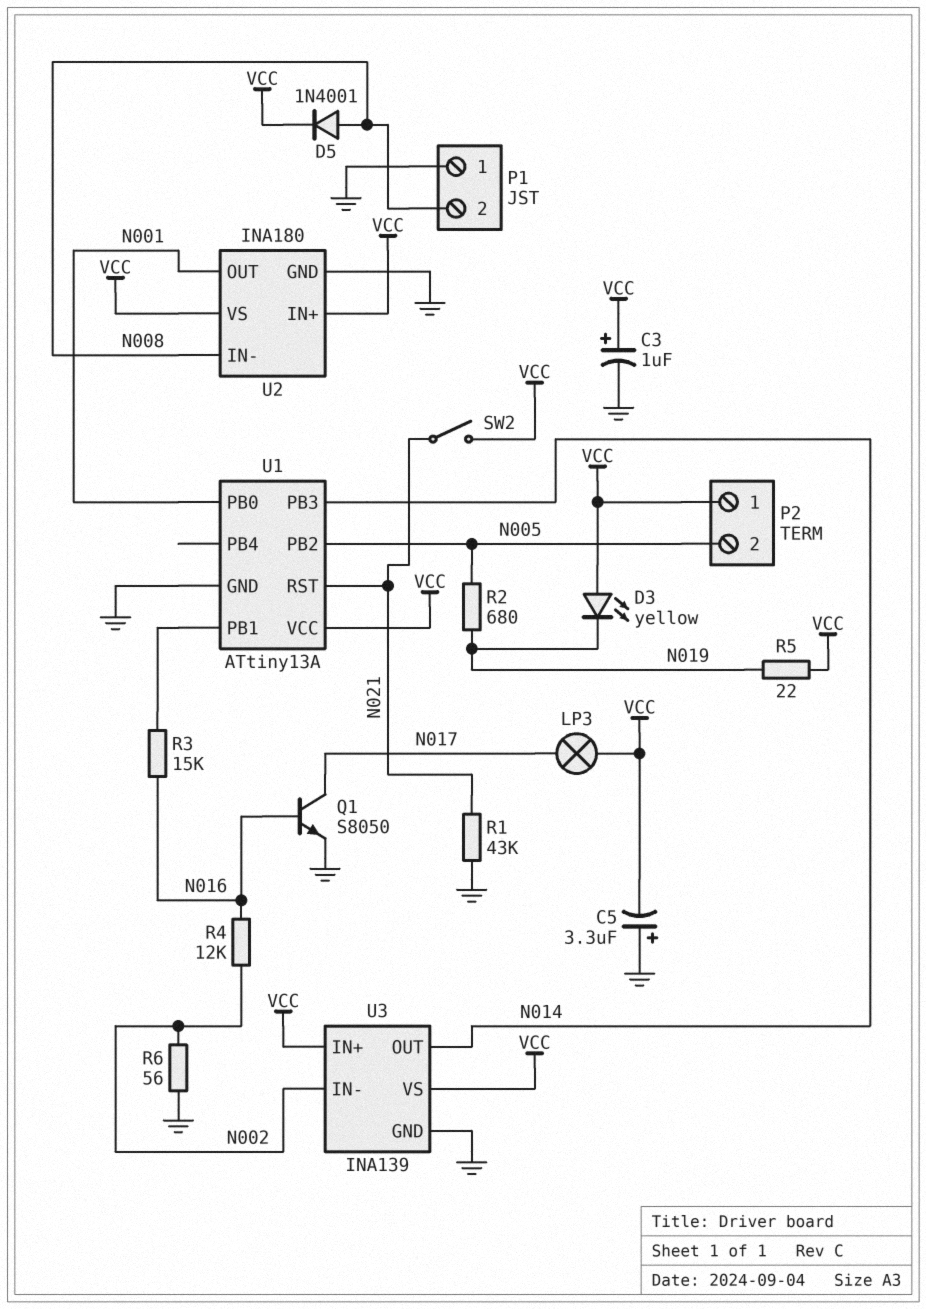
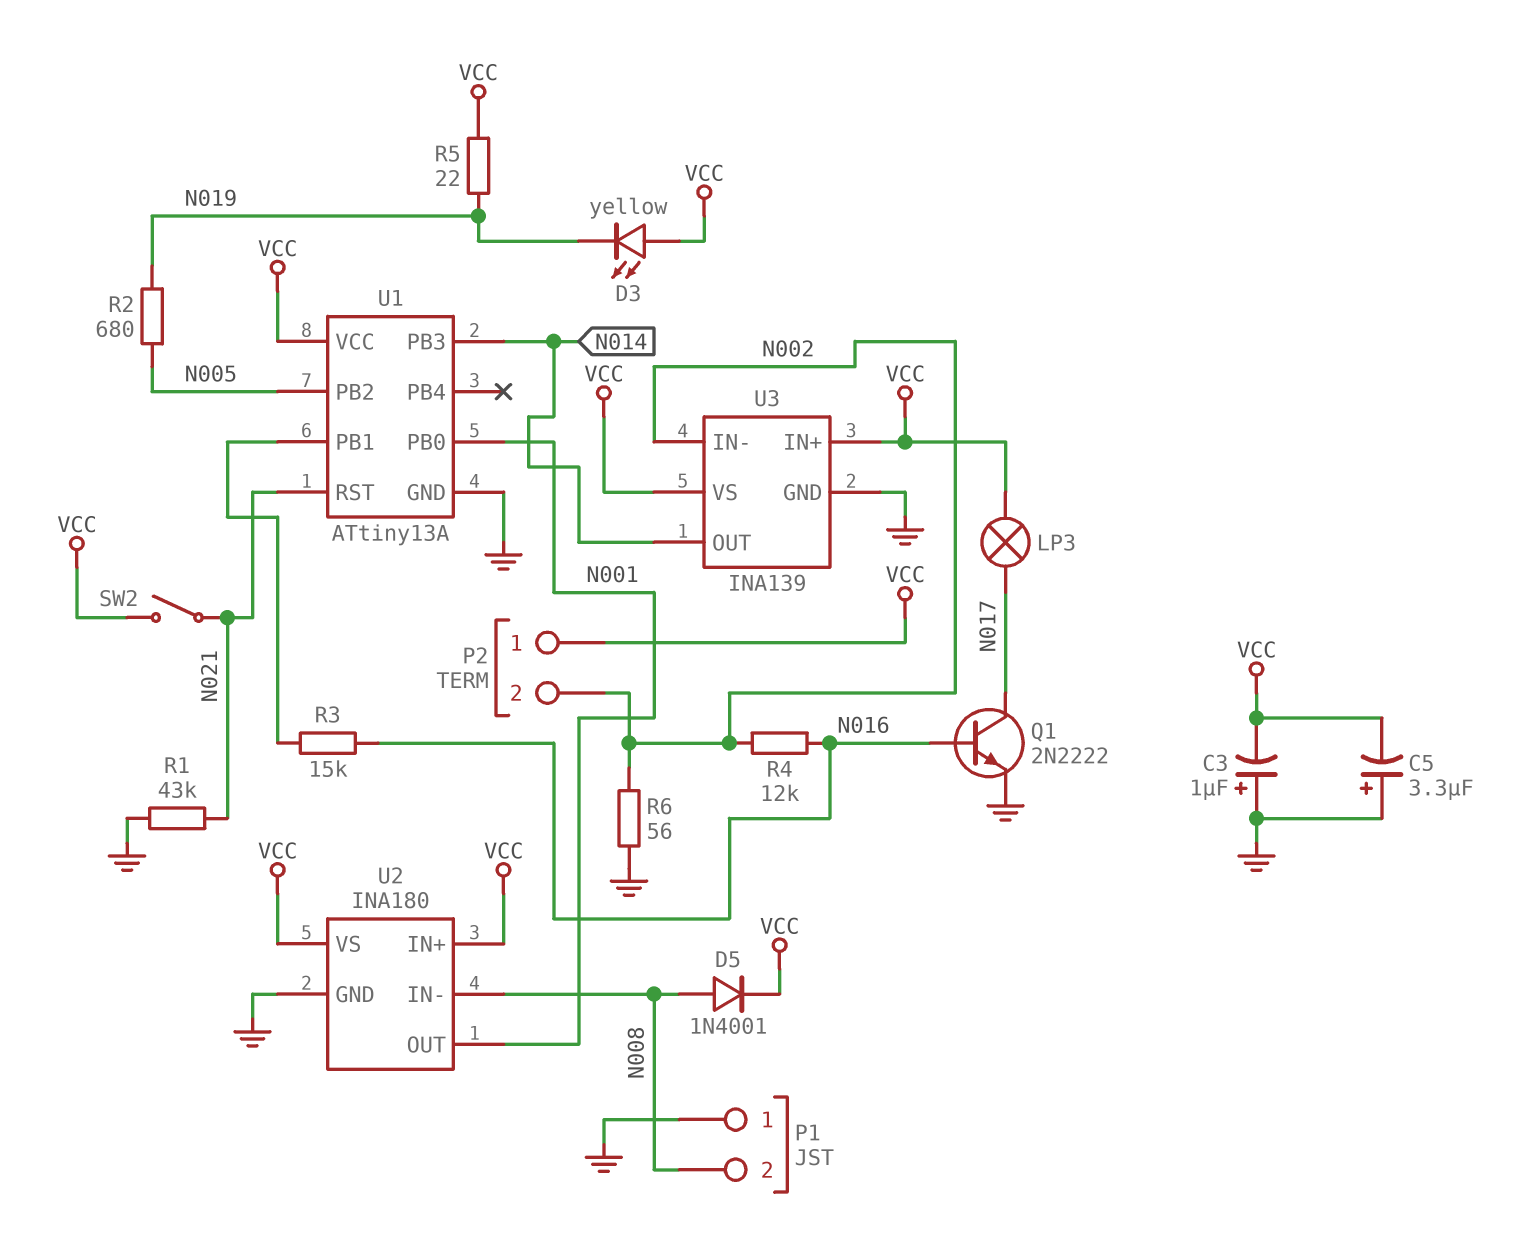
C3: 1uF (plus VCC, minus GND) -> 1uF (plus GND, minus VCC)
P2 pin 2: N005 -> N002
Q1: NPN S8050 (B N016, C N017, E GND) -> NPN 2N2222 (B N016, C N017, E GND)

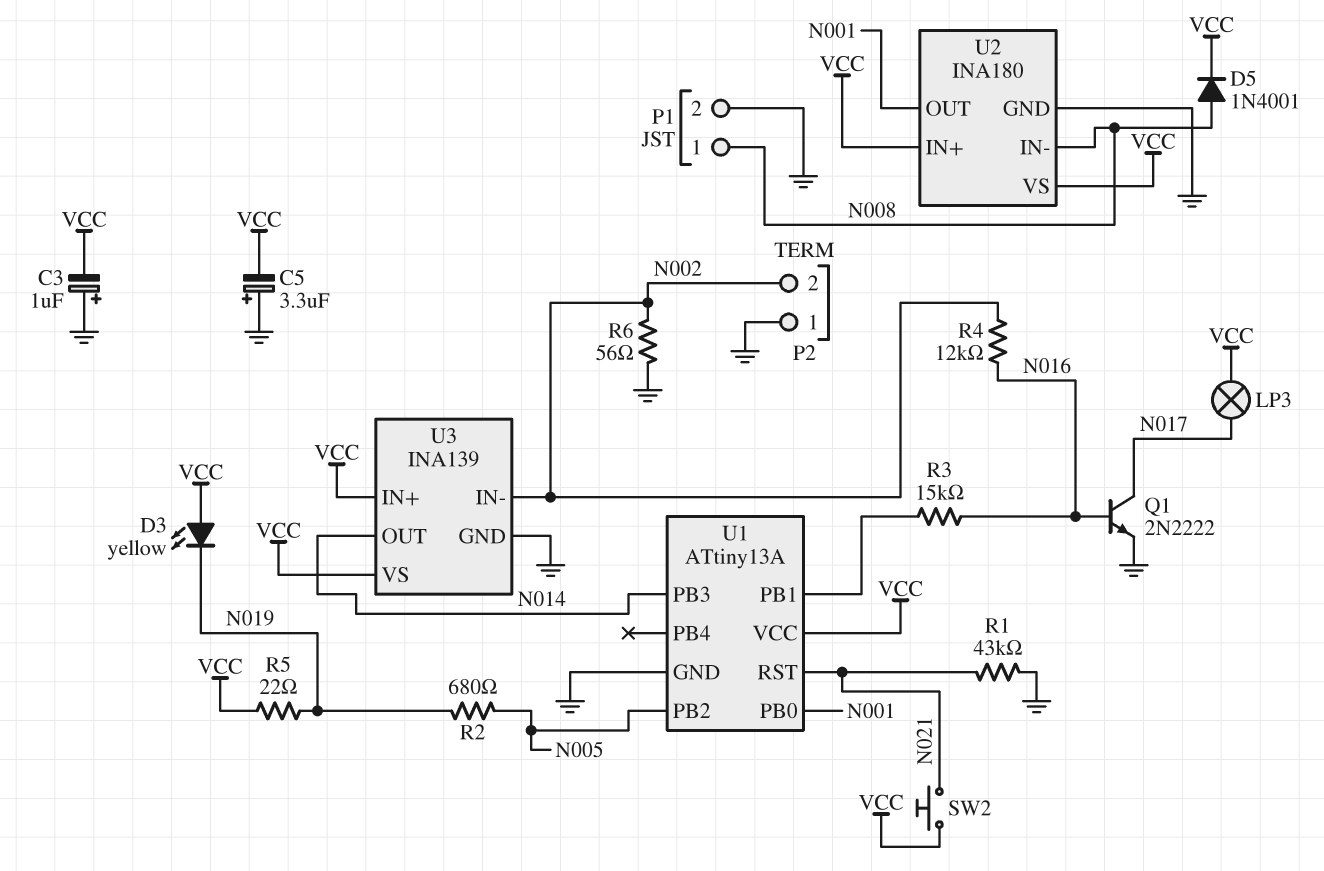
P1 pin 1: GND -> N008
P1 pin 2: N008 -> GND
P2 pin 1: VCC -> GND
SW2: switch (N021, VCC) -> button (N021, VCC)

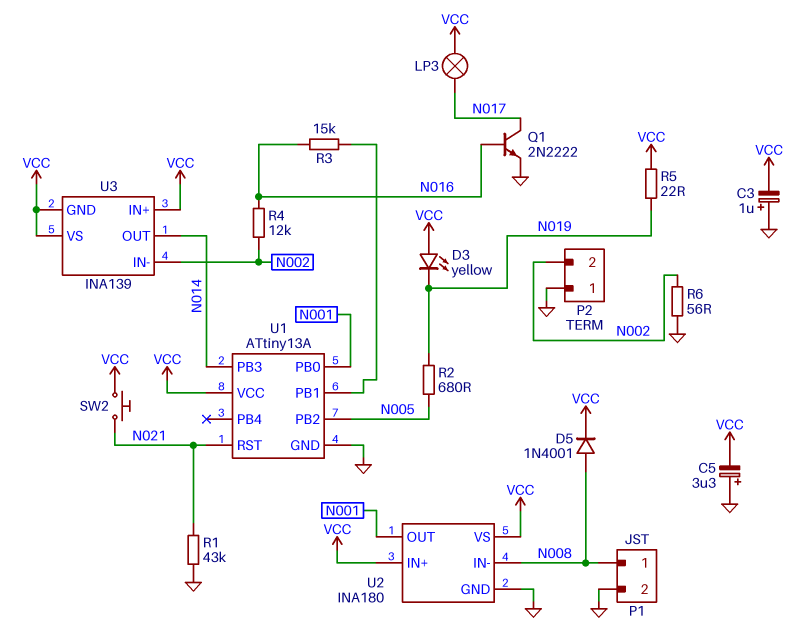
U3 pin GND: GND -> VCC

